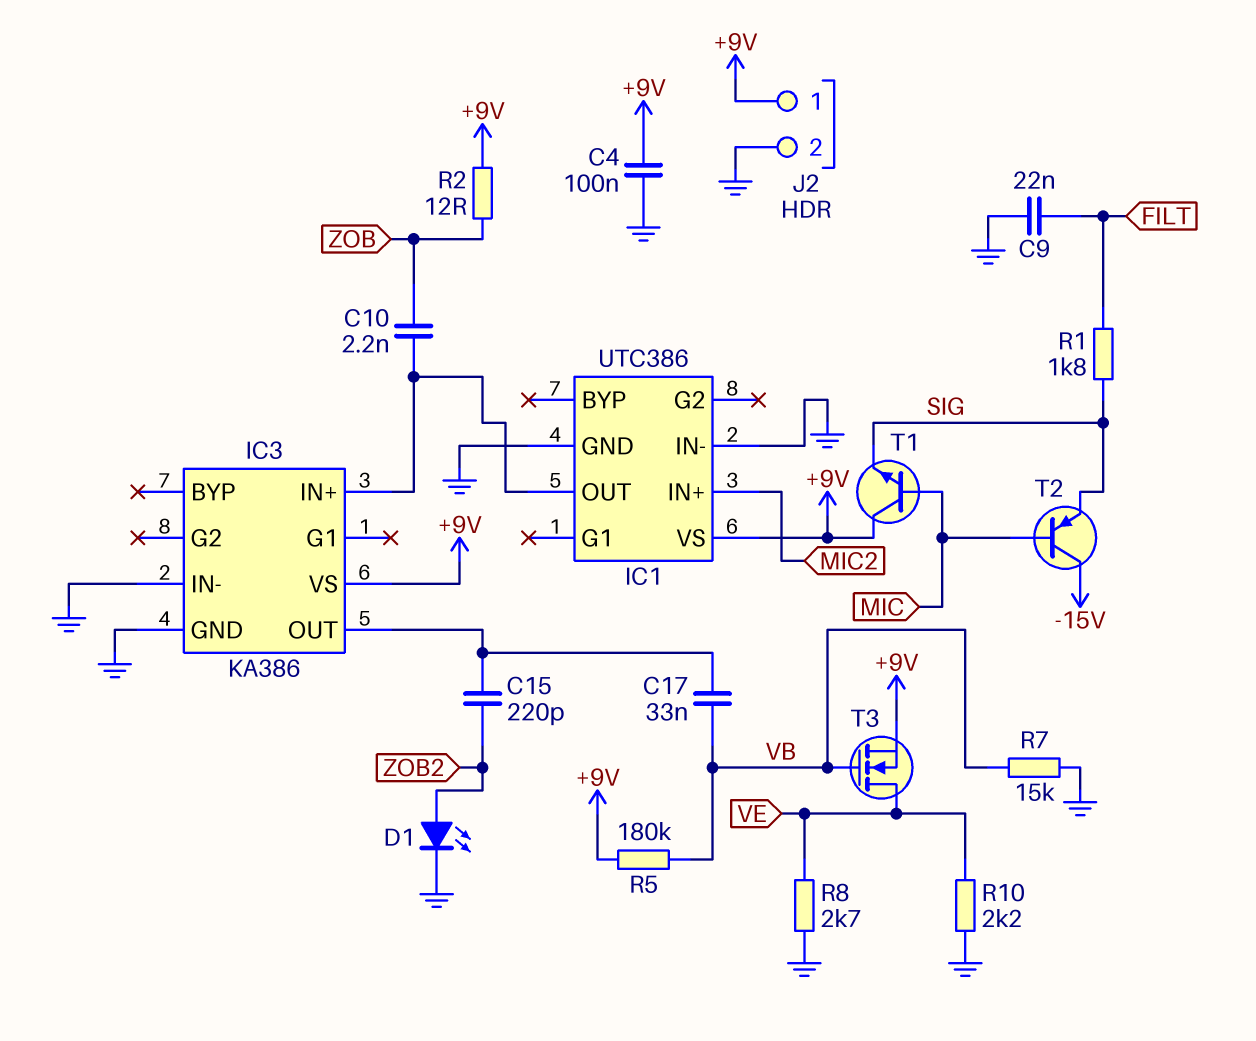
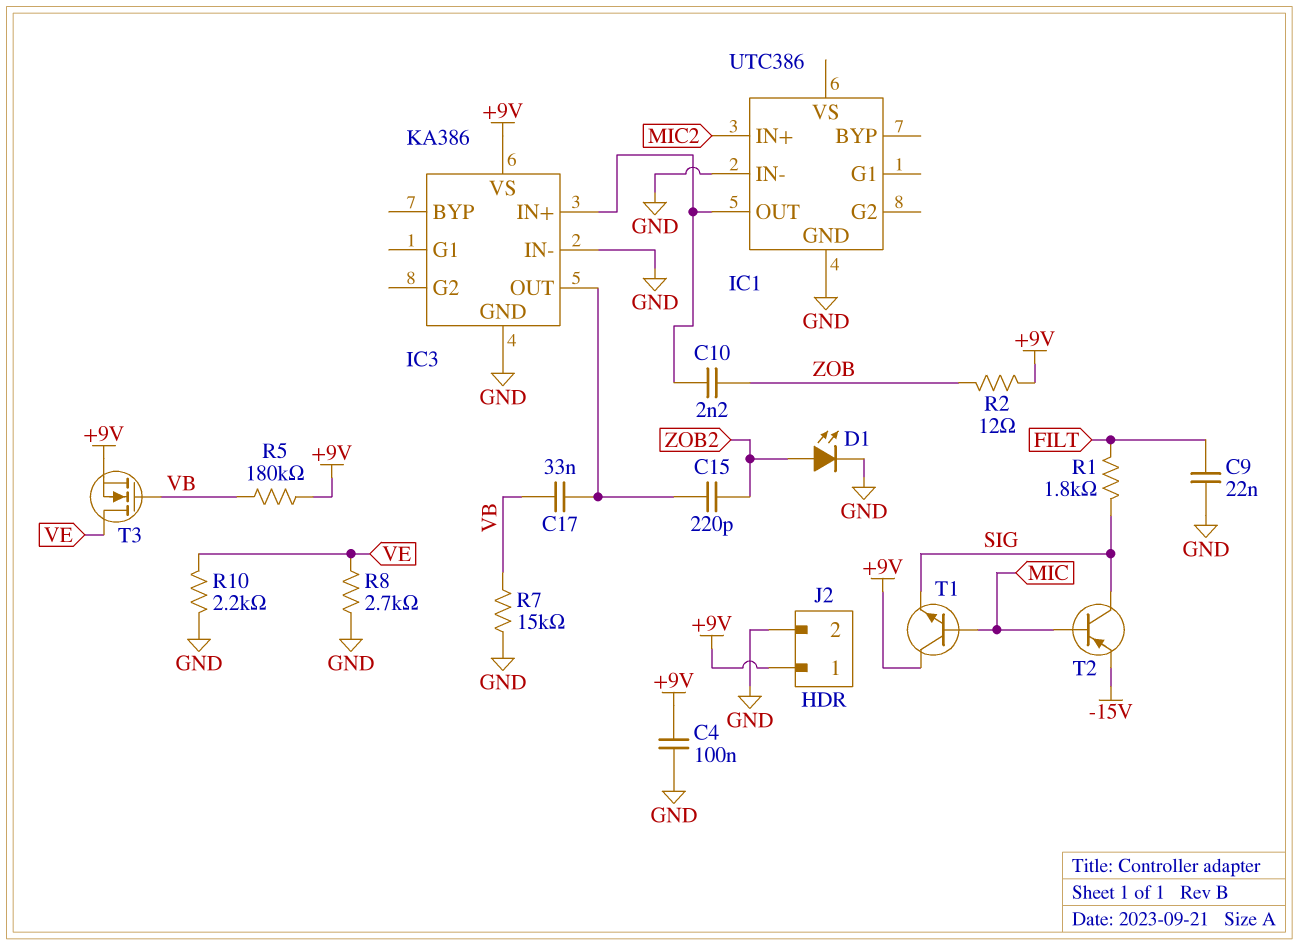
IC1 pin VS: +9V -> none
T2: PNP (B MIC, C -15V, E SIG) -> PNP (B MIC, C SIG, E -15V)

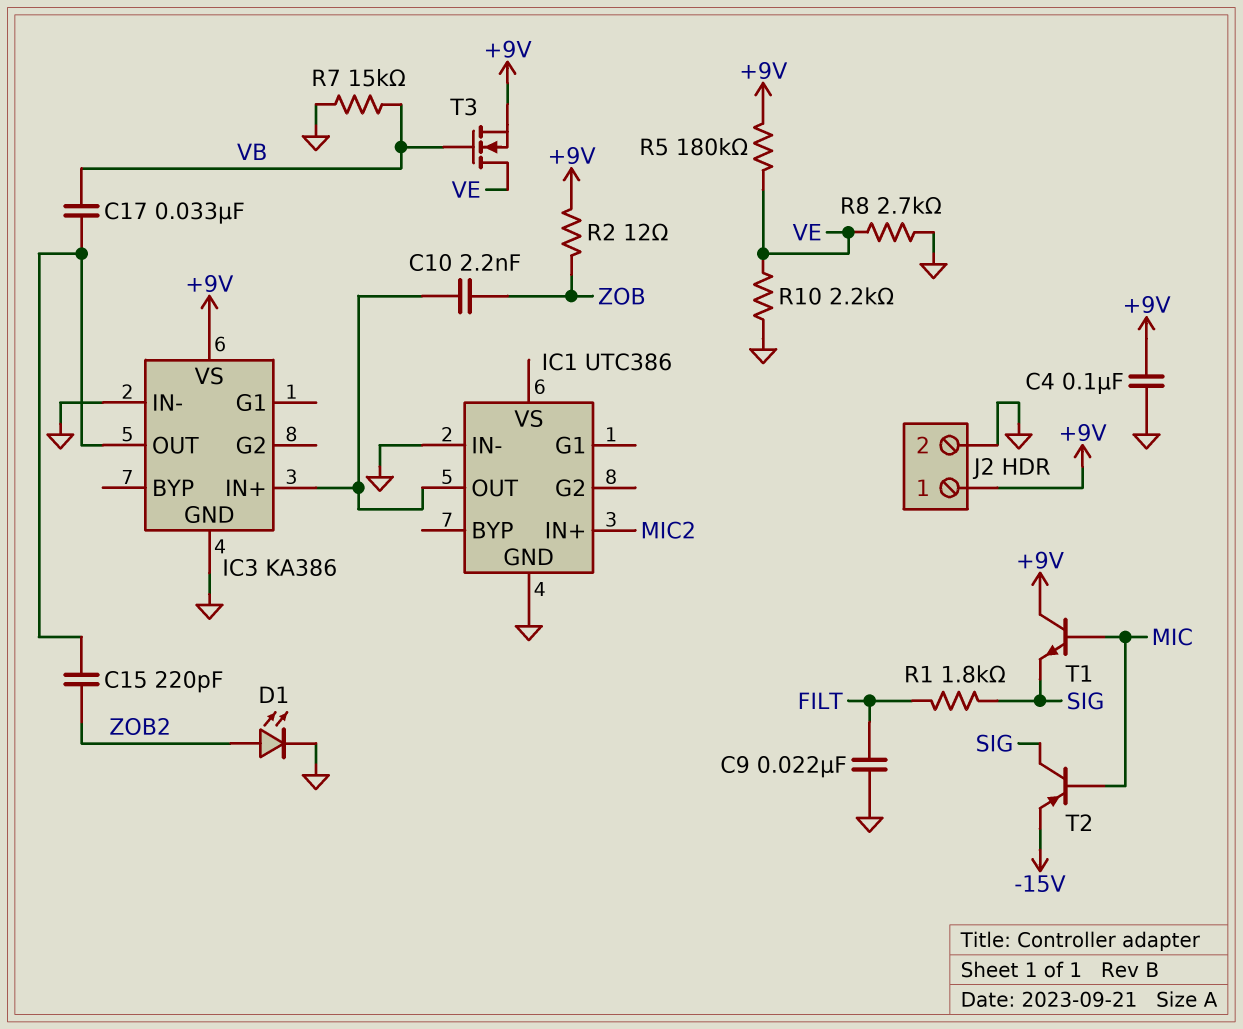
R5: 180k (+9V, VB) -> 180k (+9V, VE)

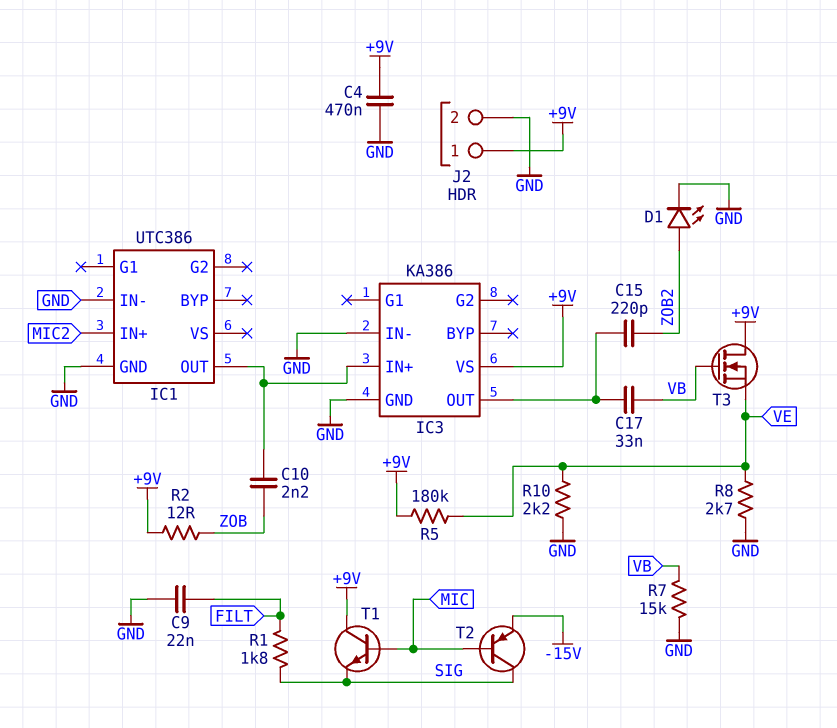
C4: 100nF (+9V, GND) -> 470nF (+9V, GND)
T3: NMOS (G VB, D VE, S +9V) -> NMOS (G VB, D +9V, S VE)

